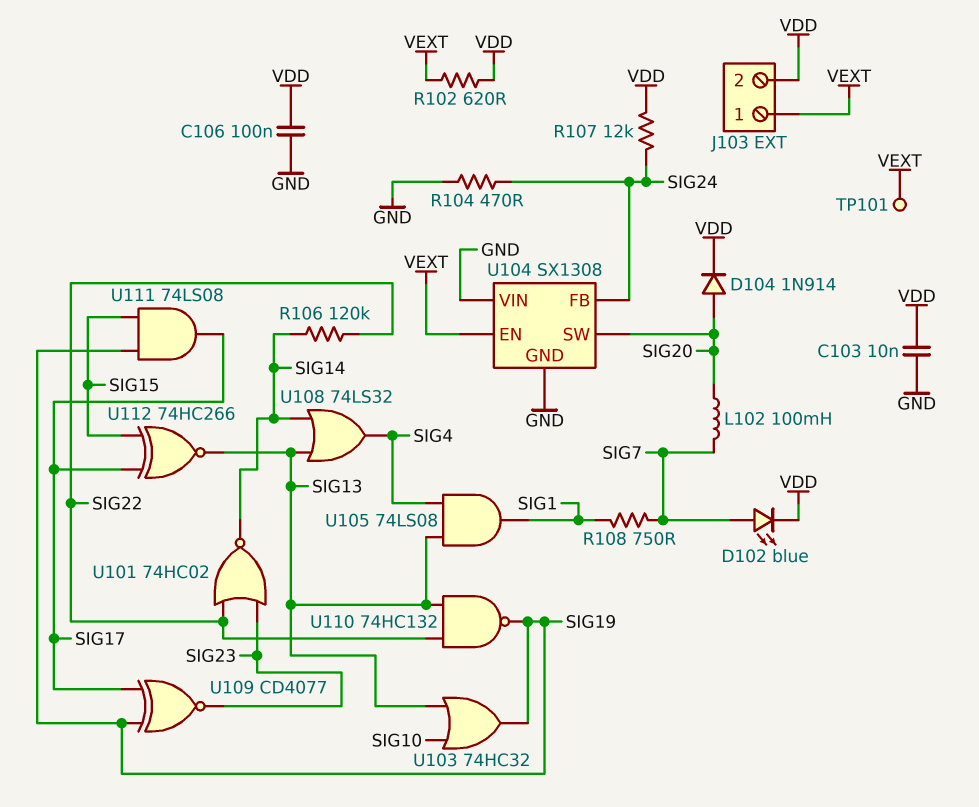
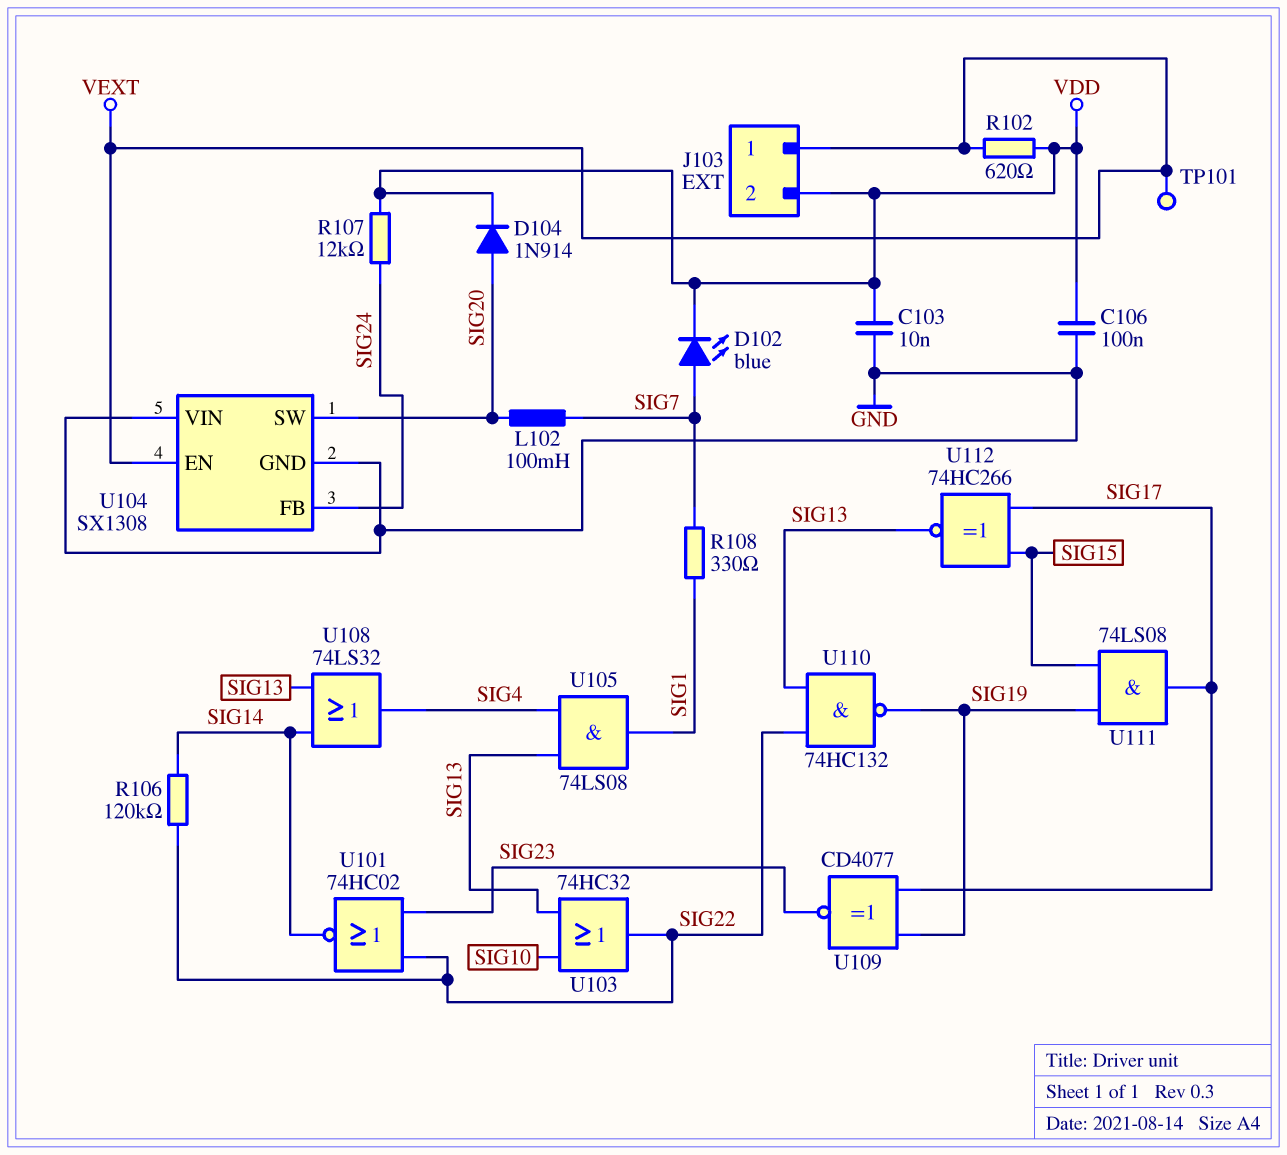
R104: 470 (GND, SIG24) -> none
R108: 750 (SIG1, SIG7) -> 330 (SIG1, SIG7)
U103: OR 74HC32 (in SIG10, in SIG13, out SIG19) -> OR 74HC32 (in SIG10, in SIG13, out SIG22)

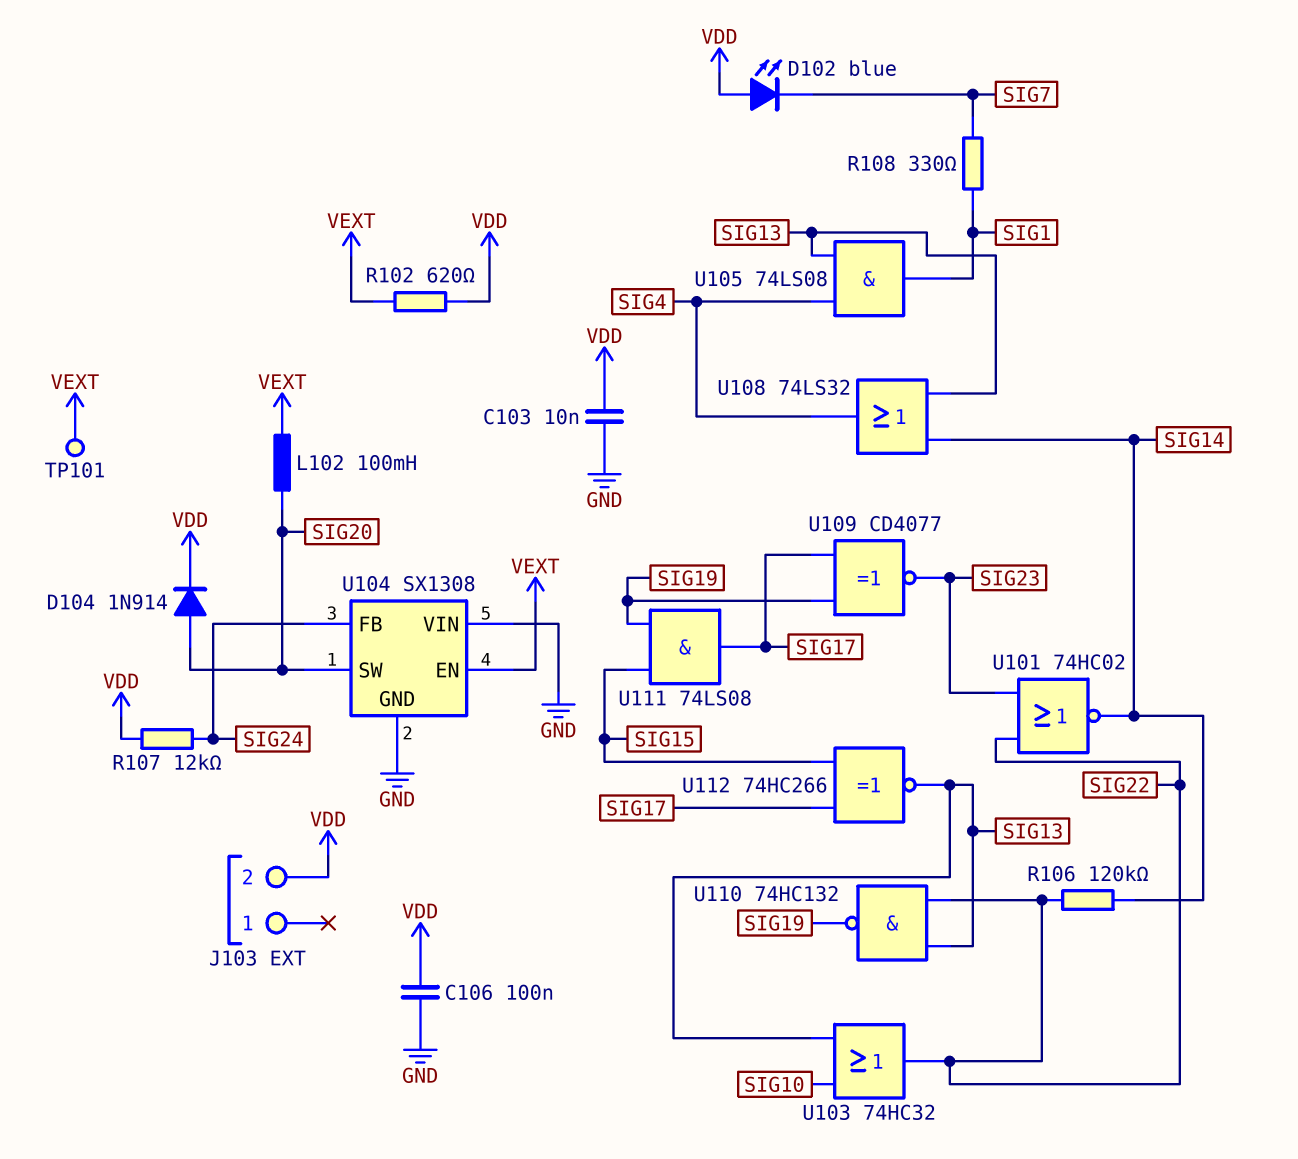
D102: LED blue (A SIG7, K VDD) -> LED blue (A VDD, K SIG7)
J103 pin 1: VEXT -> none
L102: 100mH (SIG7, SIG20) -> 100mH (SIG20, VEXT)

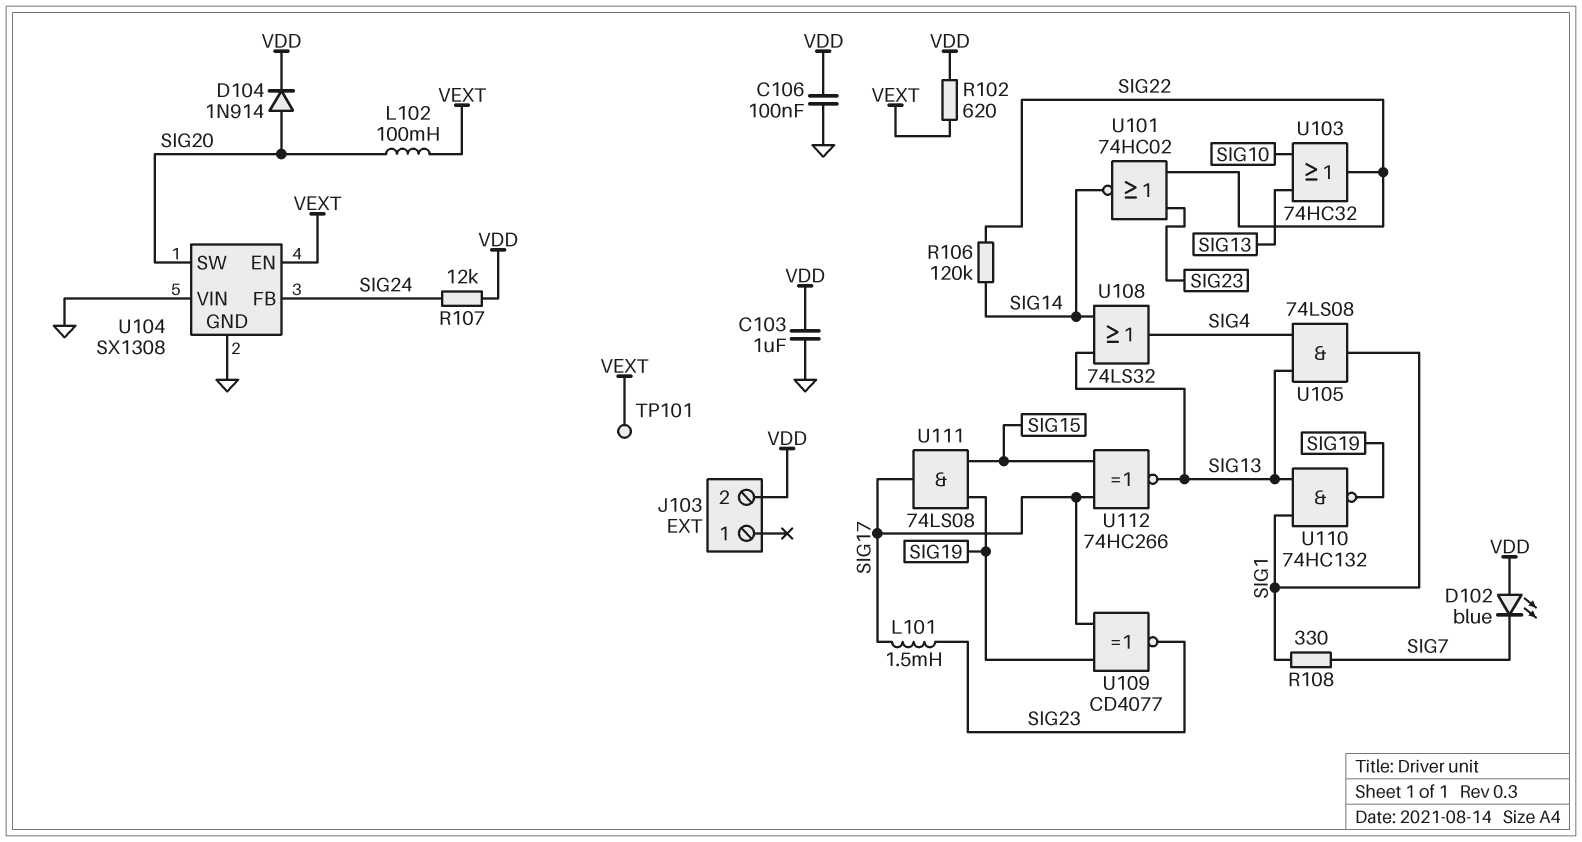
C103: 10nF (GND, VDD) -> 1uF (GND, VDD)
L101: none -> 1.5mH (SIG17, SIG23)
U110: NAND 74HC132 (in SIG13, in SIG22, out SIG19) -> NAND 74HC132 (in SIG1, in SIG13, out SIG19)

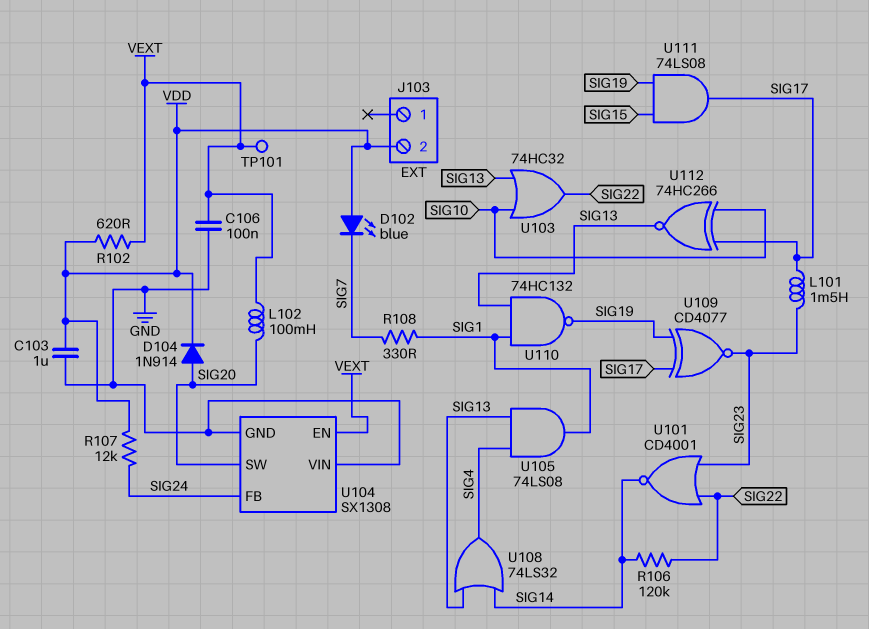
C106: 100nF (GND, VDD) -> 100nF (GND, VEXT)
U101: NOR 74HC02 (in SIG22, in SIG23, out SIG14) -> NOR CD4001 (in SIG22, in SIG23, out SIG14)
U112: XNOR 74HC266 (in SIG15, in SIG17, out SIG13) -> XNOR 74HC266 (in SIG10, in SIG17, out SIG13)

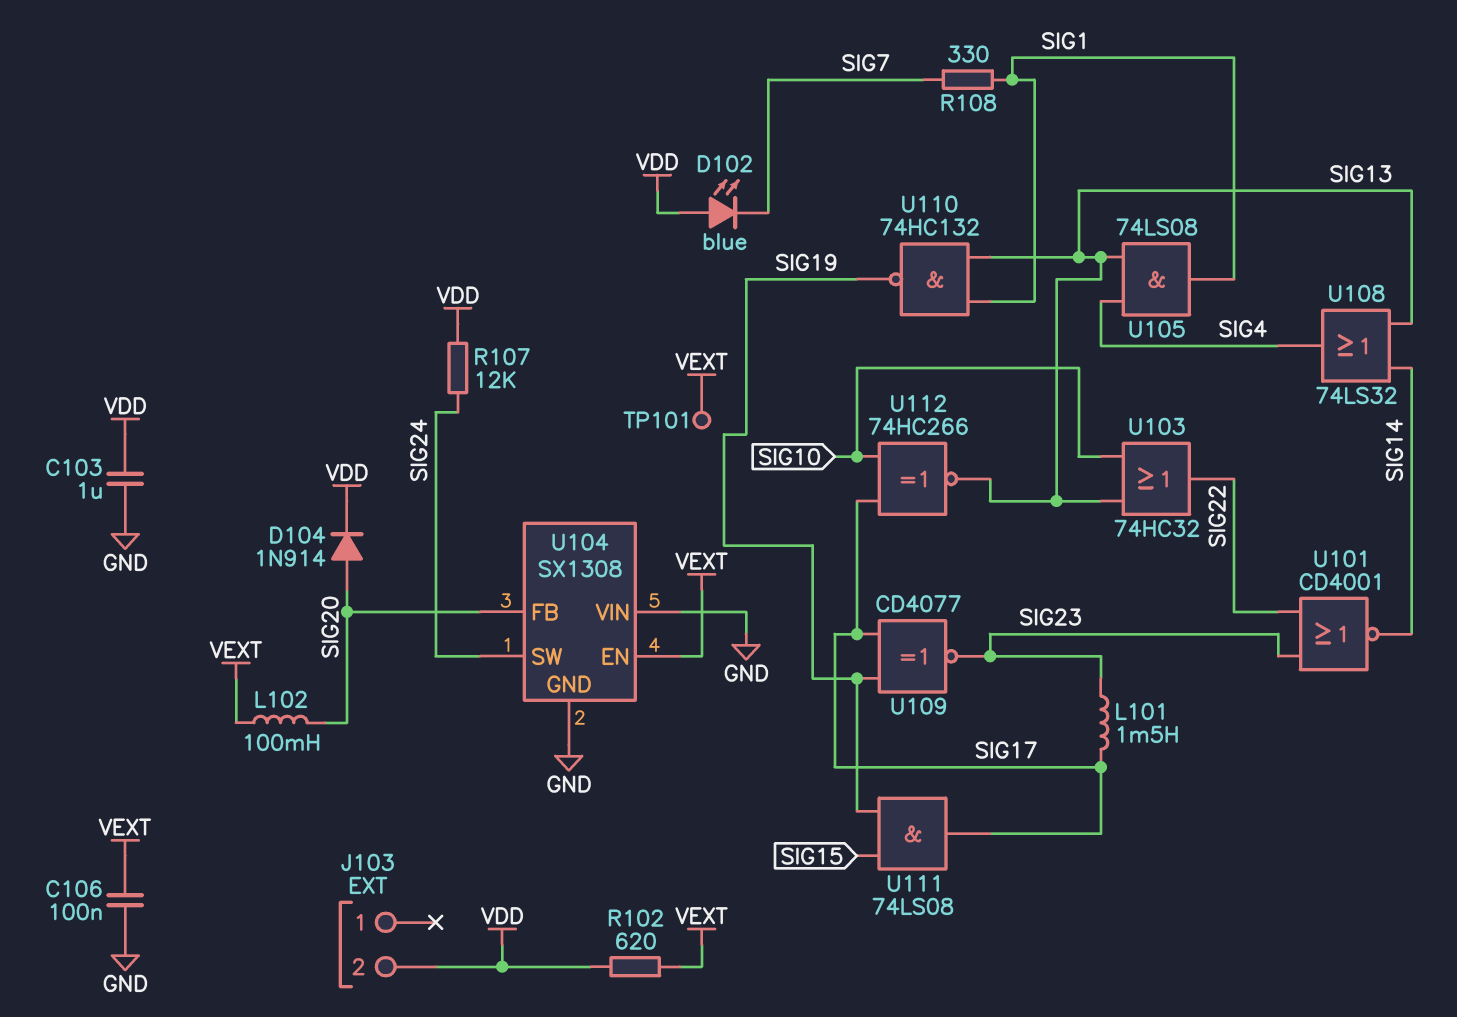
R106: 120k (SIG14, SIG22) -> none
U104 pin FB: SIG24 -> SIG20
U104 pin SW: SIG20 -> SIG24

